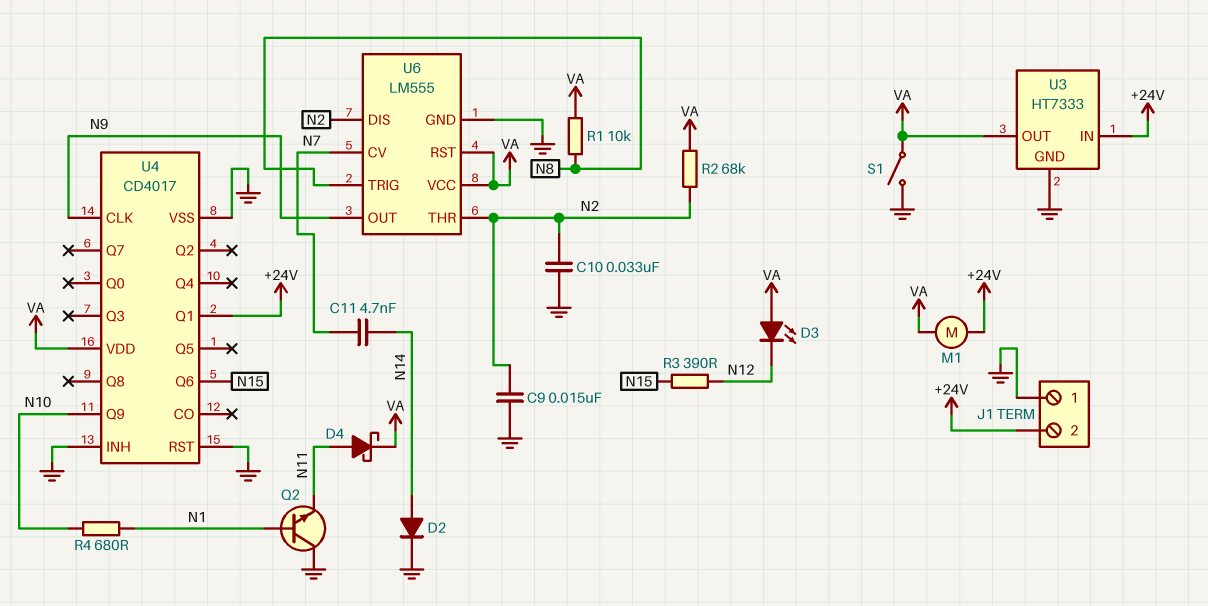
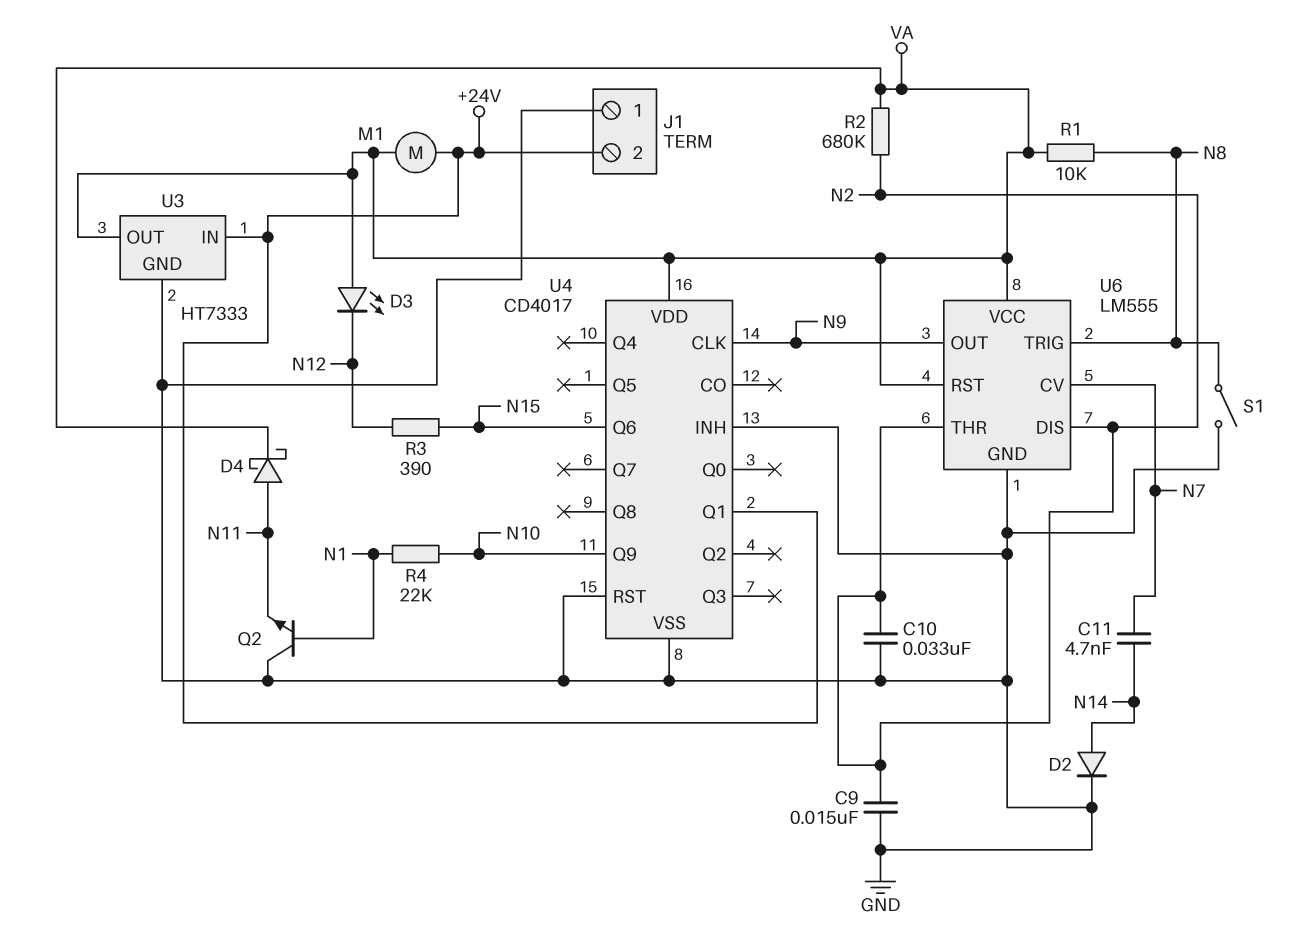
R2: 68k (N2, VA) -> 680k (N2, VA)
R4: 680 (N1, N10) -> 22k (N1, N10)
S1: switch (GND, VA) -> switch (GND, N8)

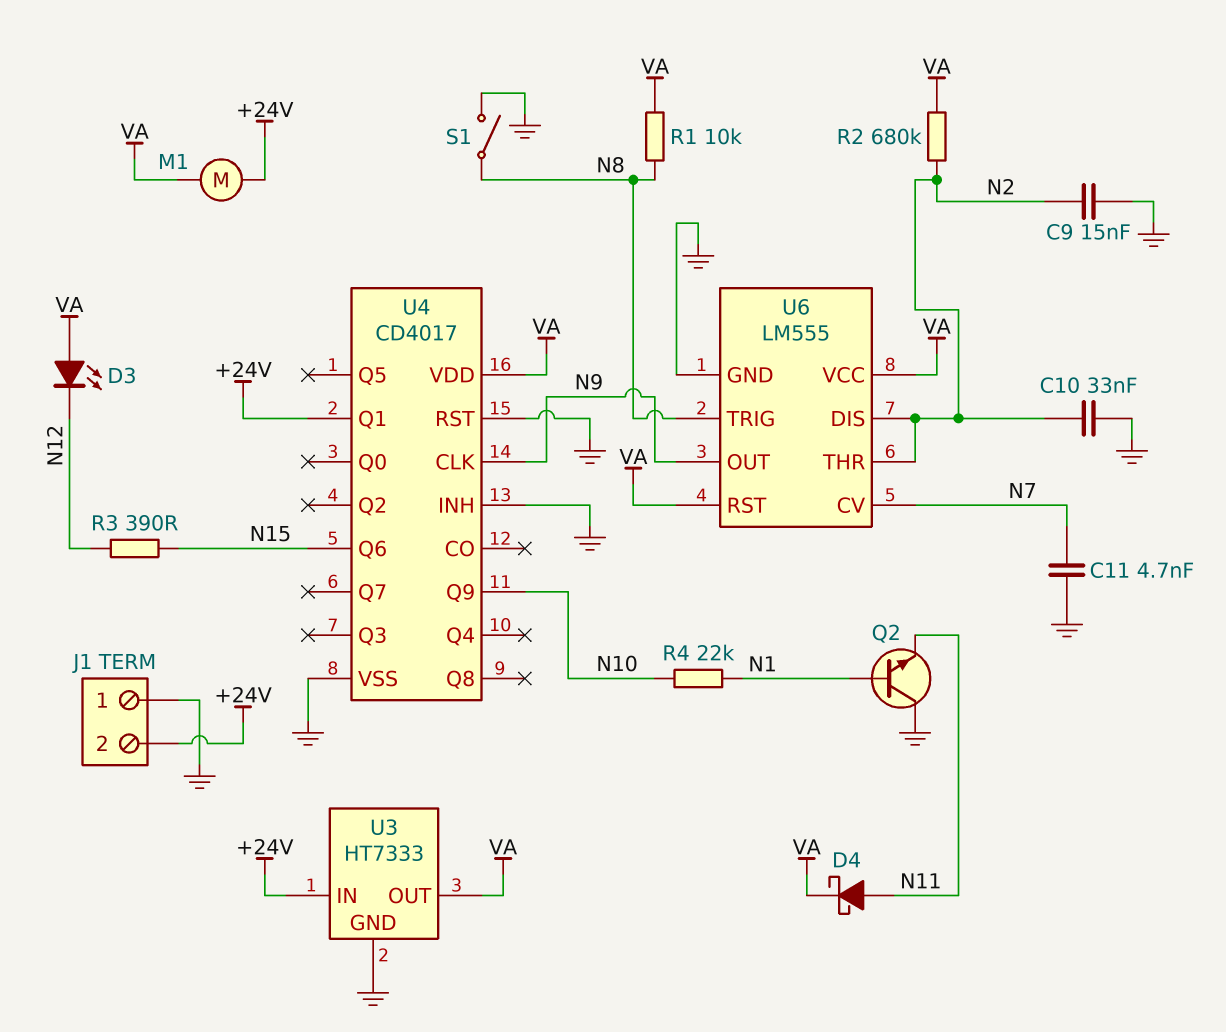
C11: 4.7nF (N7, N14) -> 4.7nF (GND, N7)
D2: diode (A N14, K GND) -> none

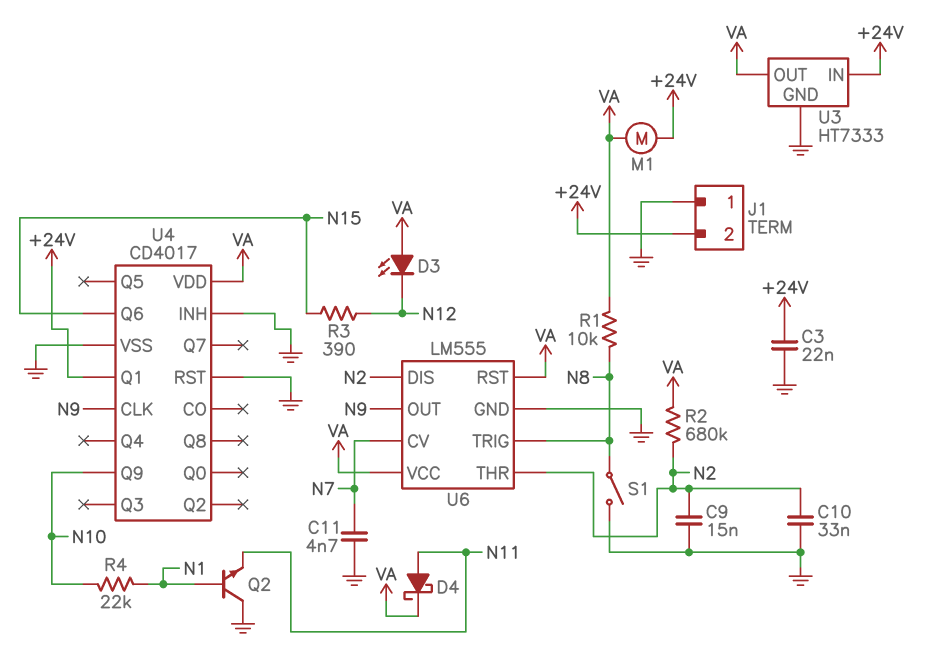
C3: none -> 22nF (+24V, GND)

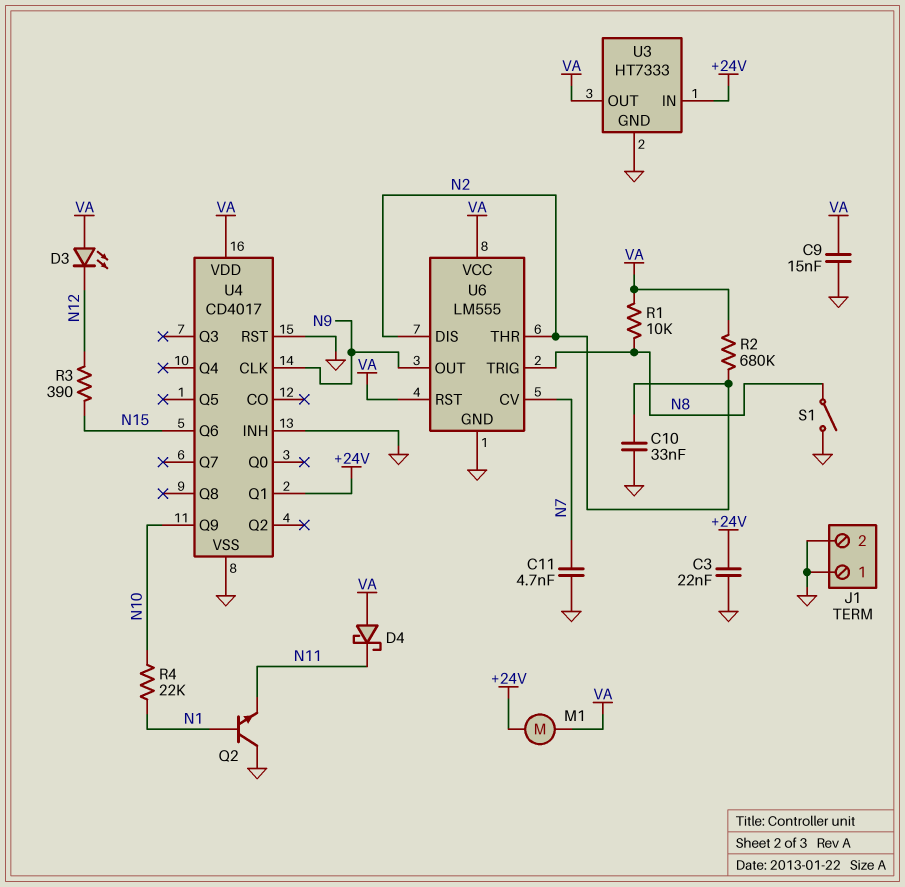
C9: 15nF (GND, N2) -> 15nF (GND, VA)
D4: schottky (A N11, K VA) -> schottky (A VA, K N11)
J1 pin 2: +24V -> GND

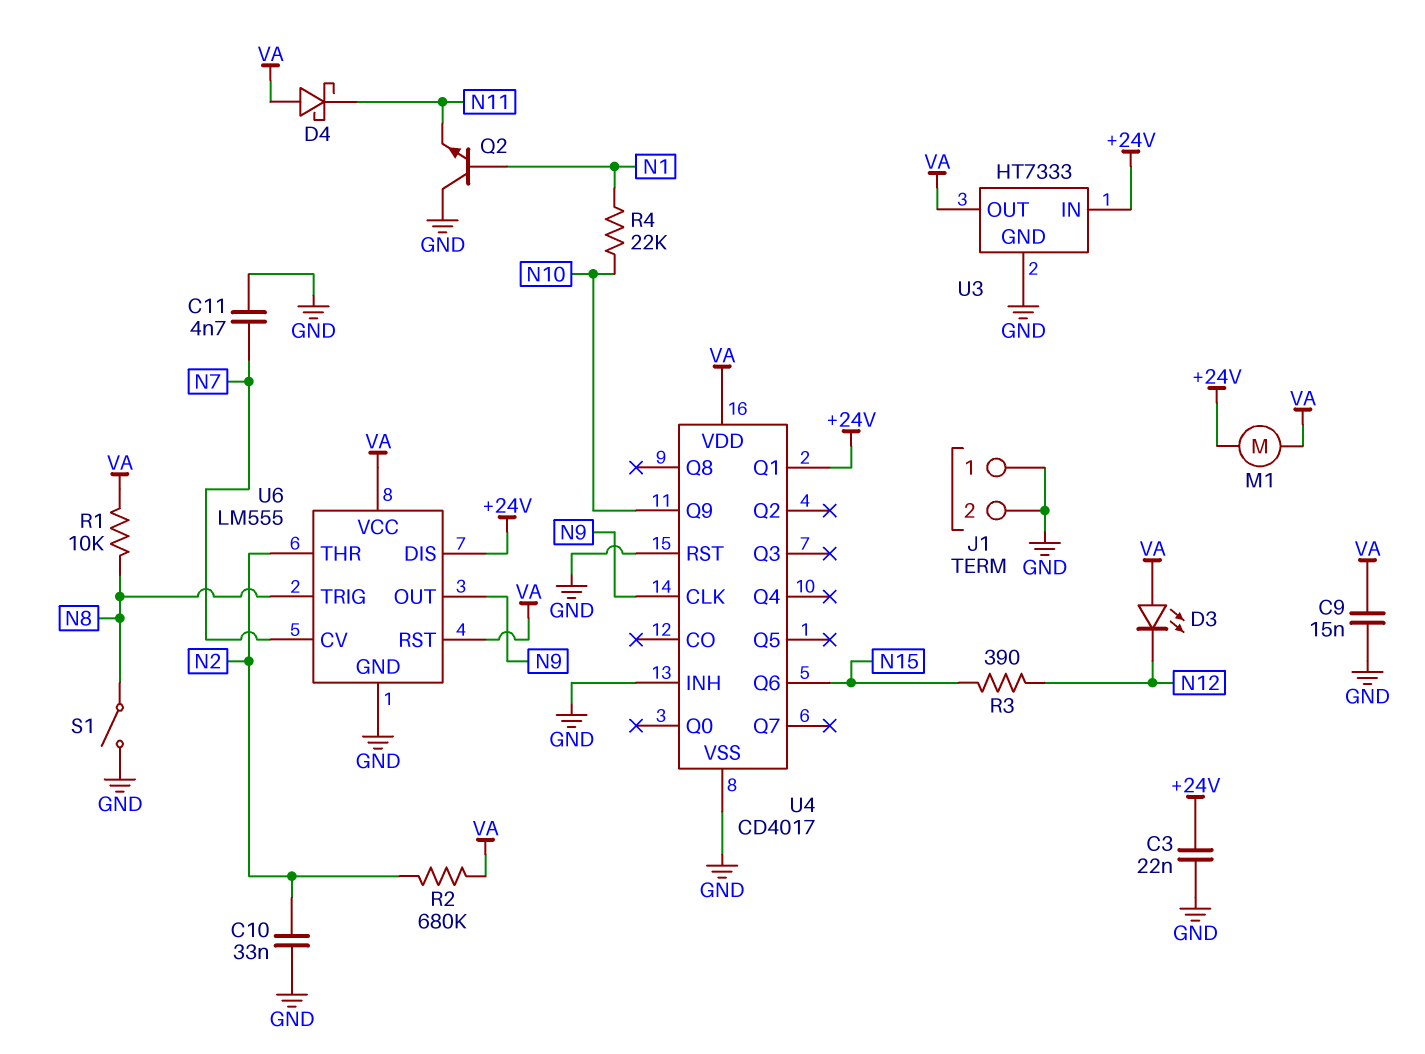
U6 pin DIS: N2 -> +24V

